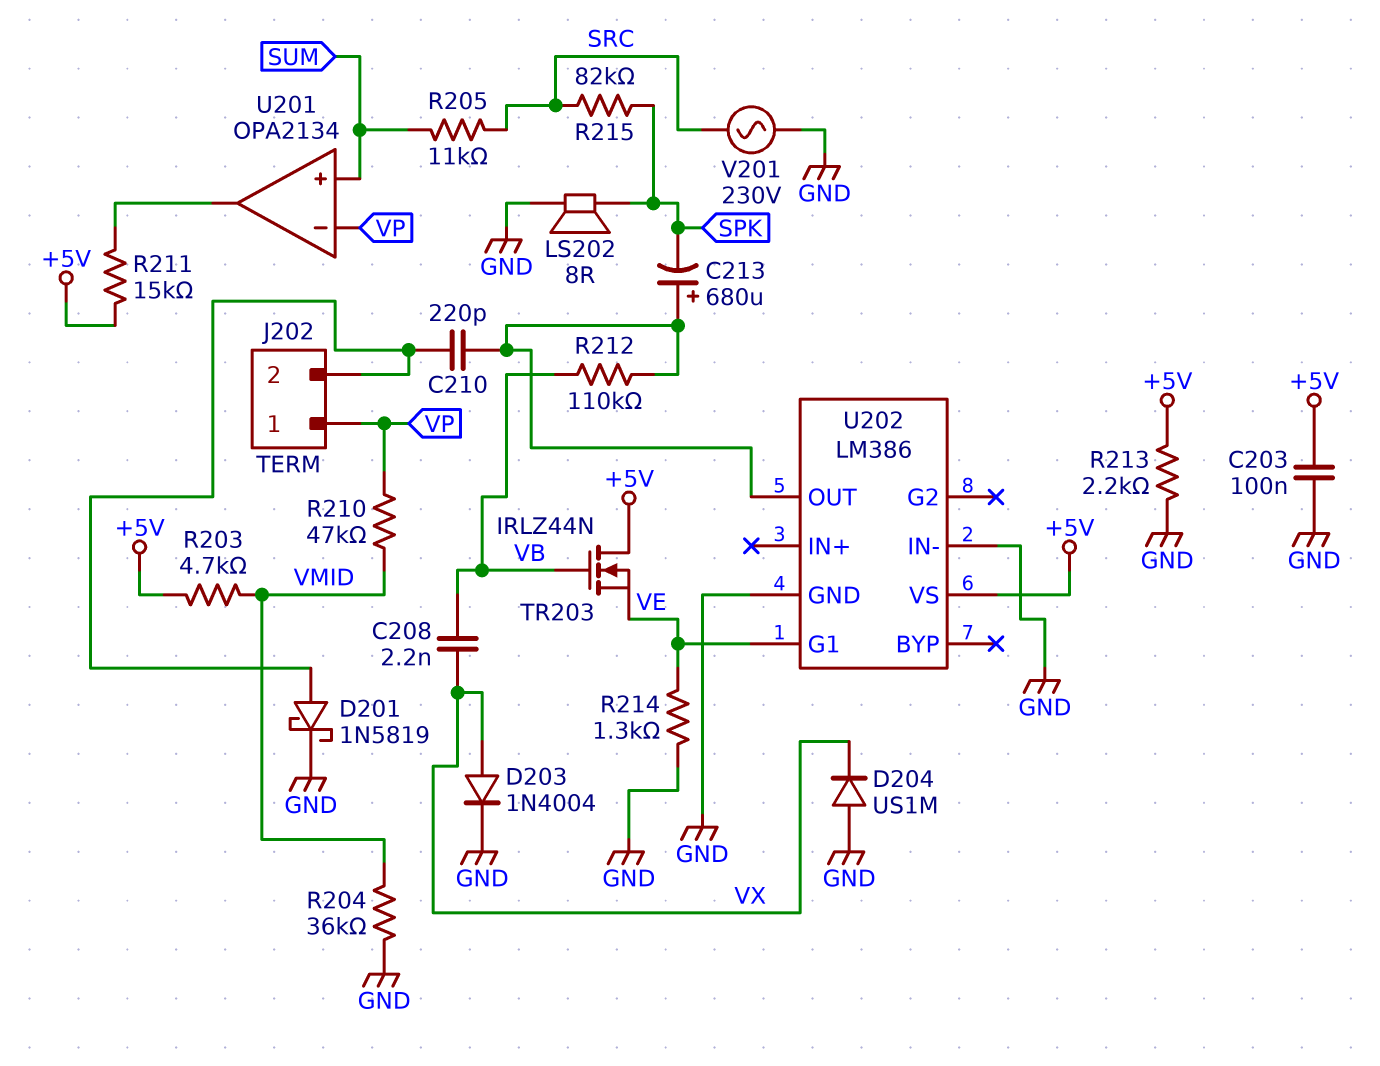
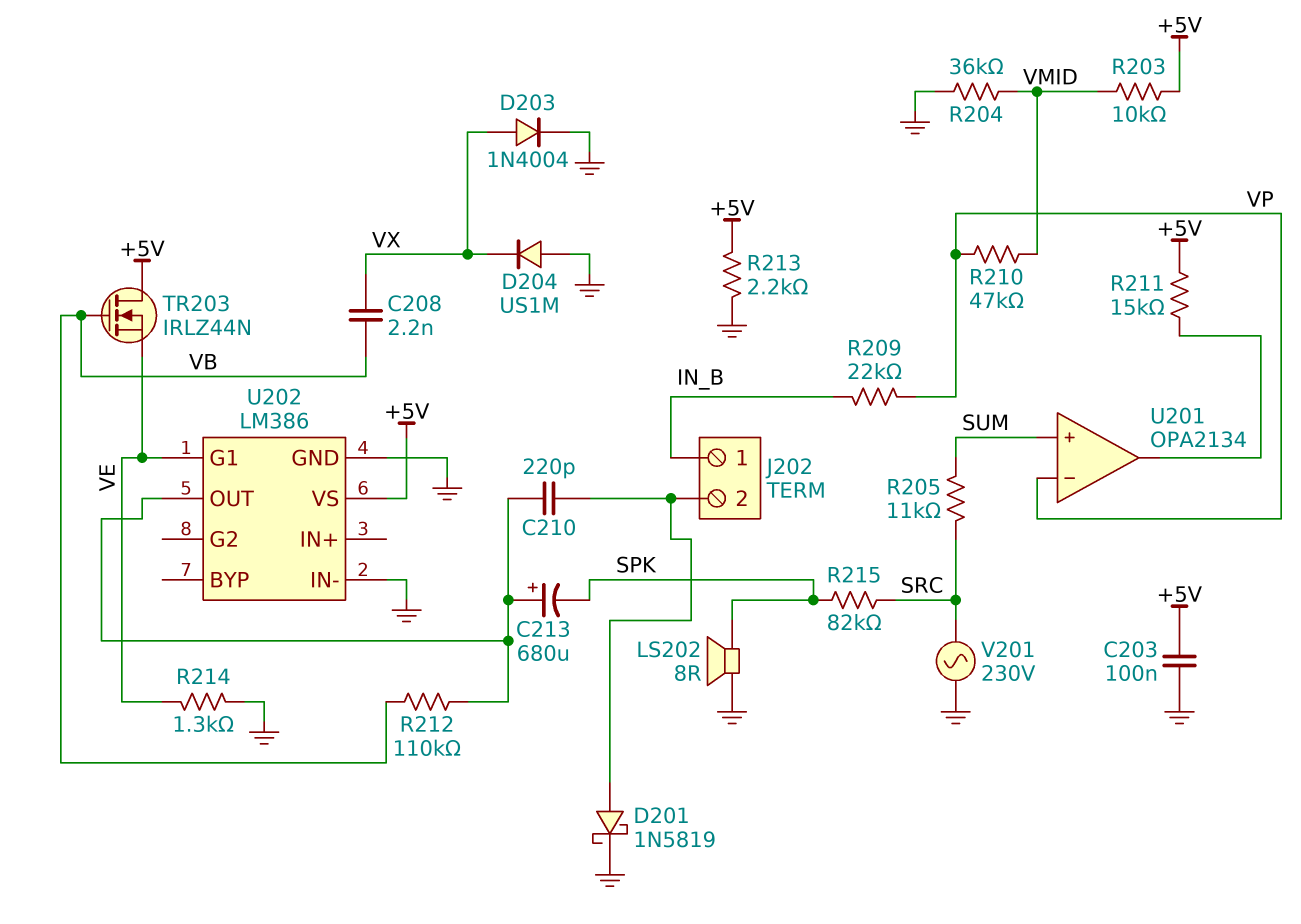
J202 pin 1: VP -> IN_B
R203: 4.7k (+5V, VMID) -> 10k (+5V, VMID)
R209: none -> 22k (IN_B, VP)

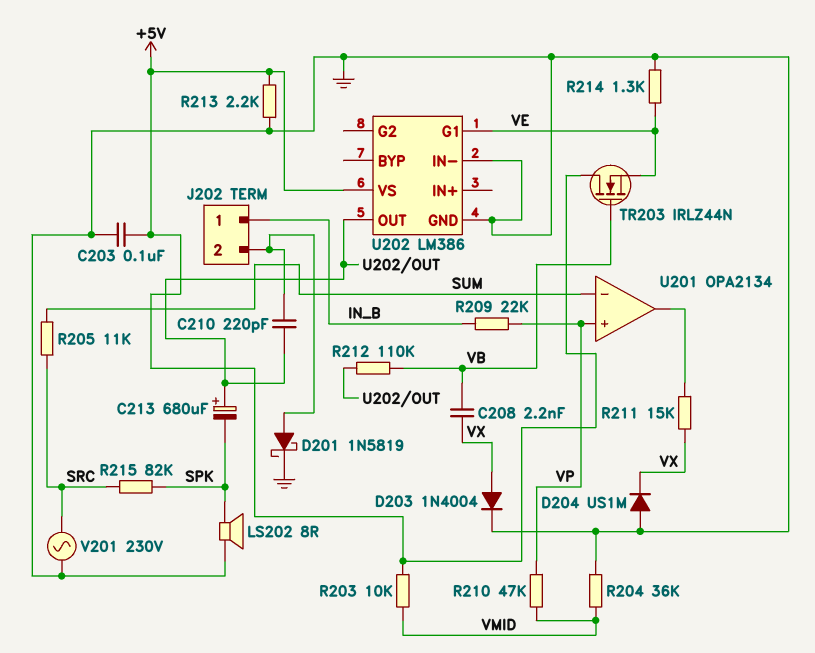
R211: 15k (+5V, U201/out) -> 15k (U201/out, VX)
U201 pin in+: SUM -> VP
U201 pin in-: VP -> SUM

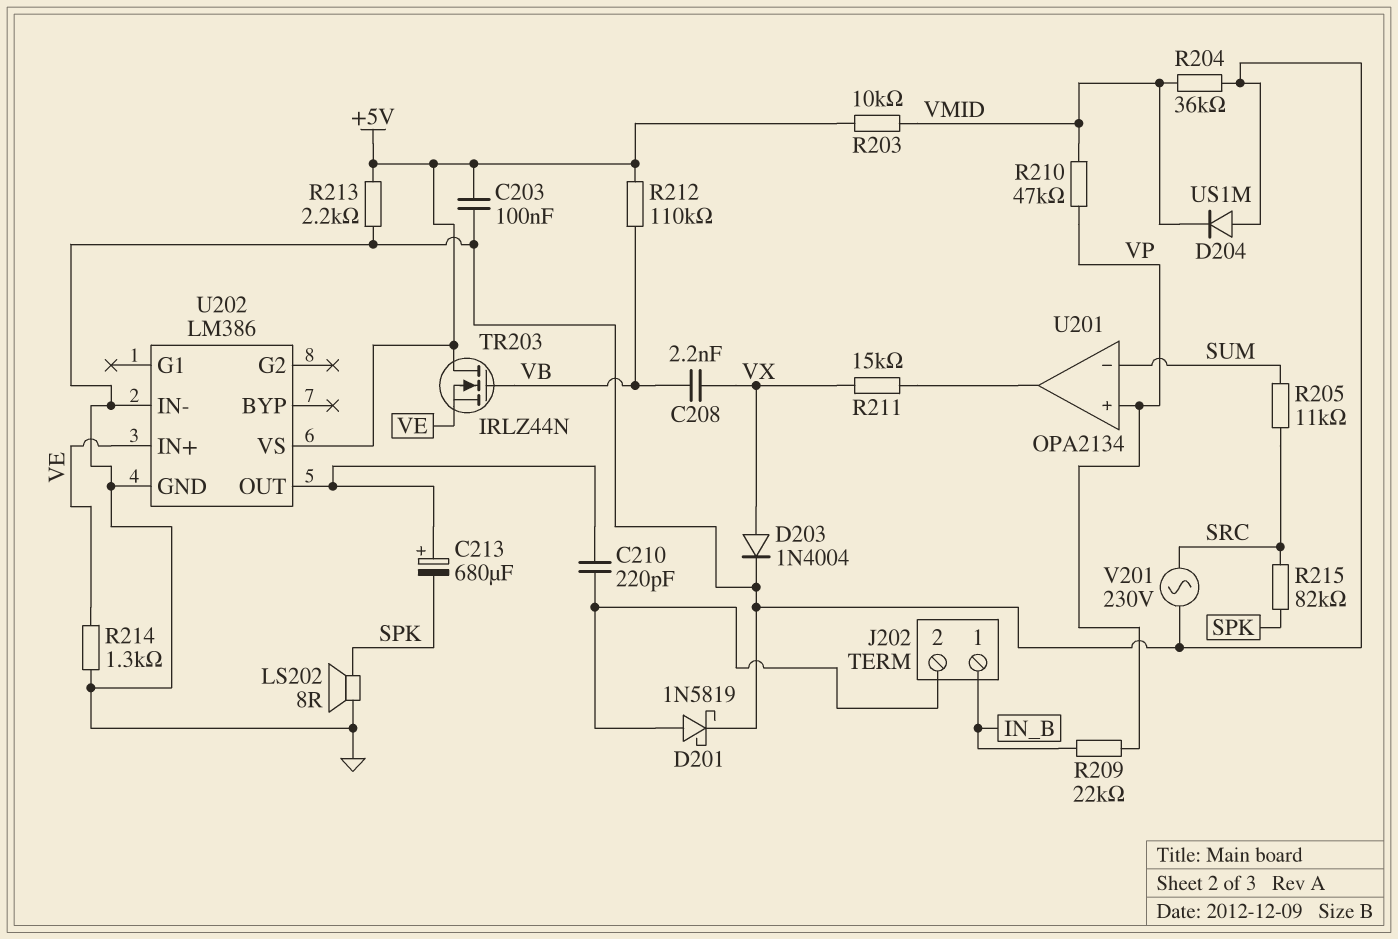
D204: diode US1M (A GND, K VX) -> diode US1M (A GND, K VMID)
R212: 110k (U202/OUT, VB) -> 110k (+5V, VB)
U202 pin G1: VE -> none
U202 pin IN+: none -> VE

